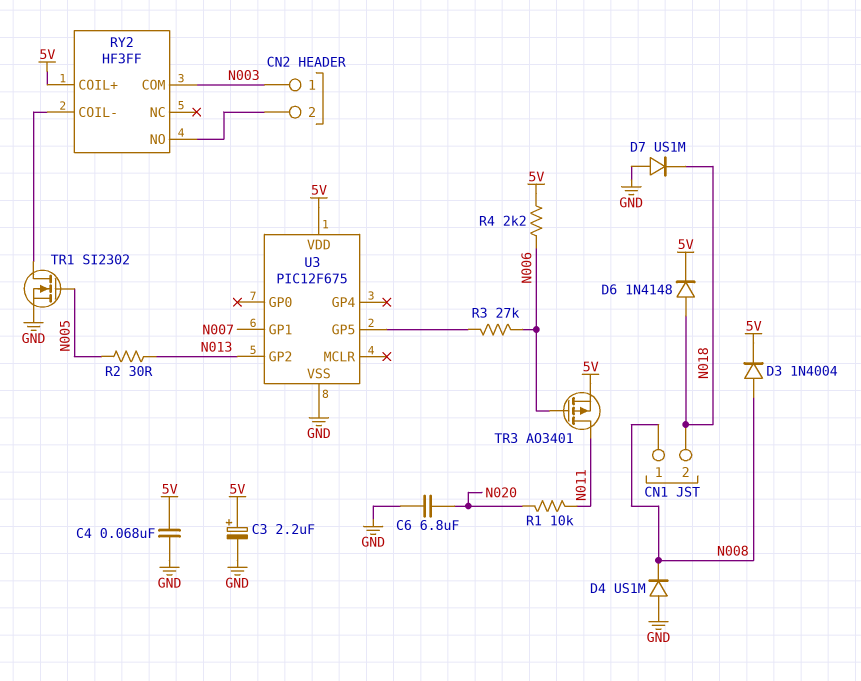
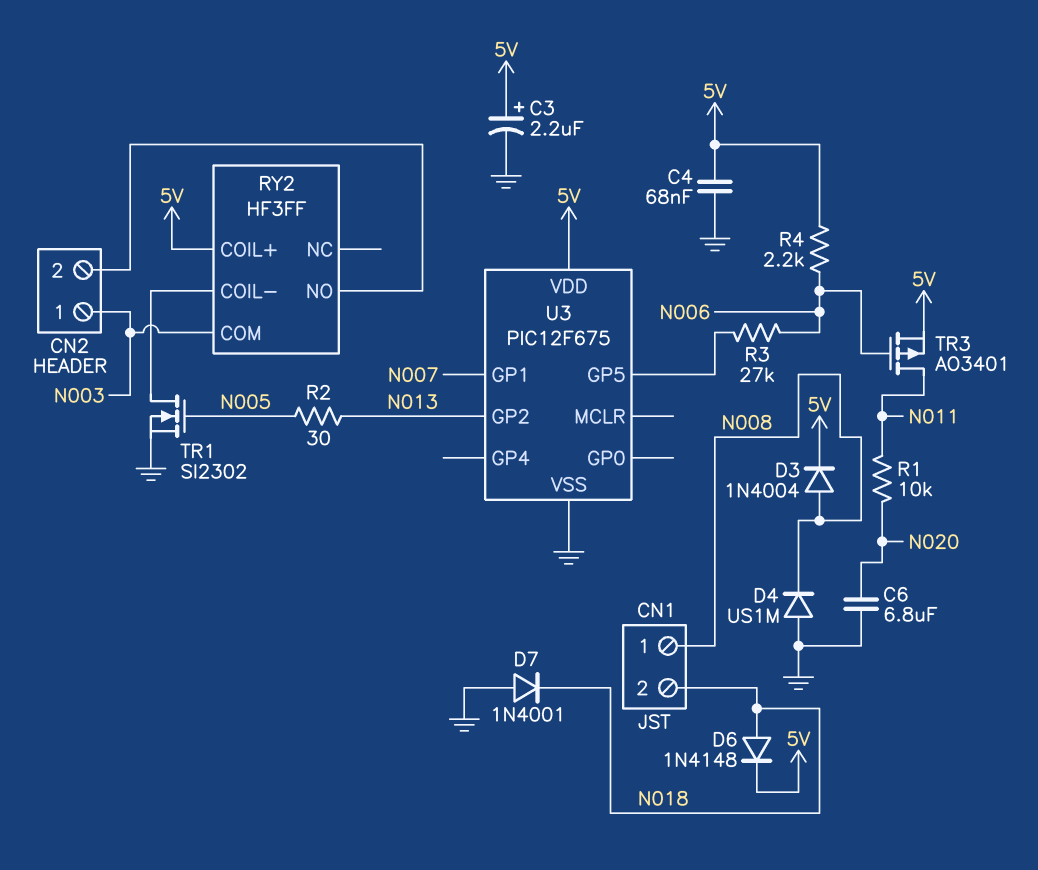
D7: diode US1M (A GND, K N018) -> diode 1N4001 (A GND, K N018)

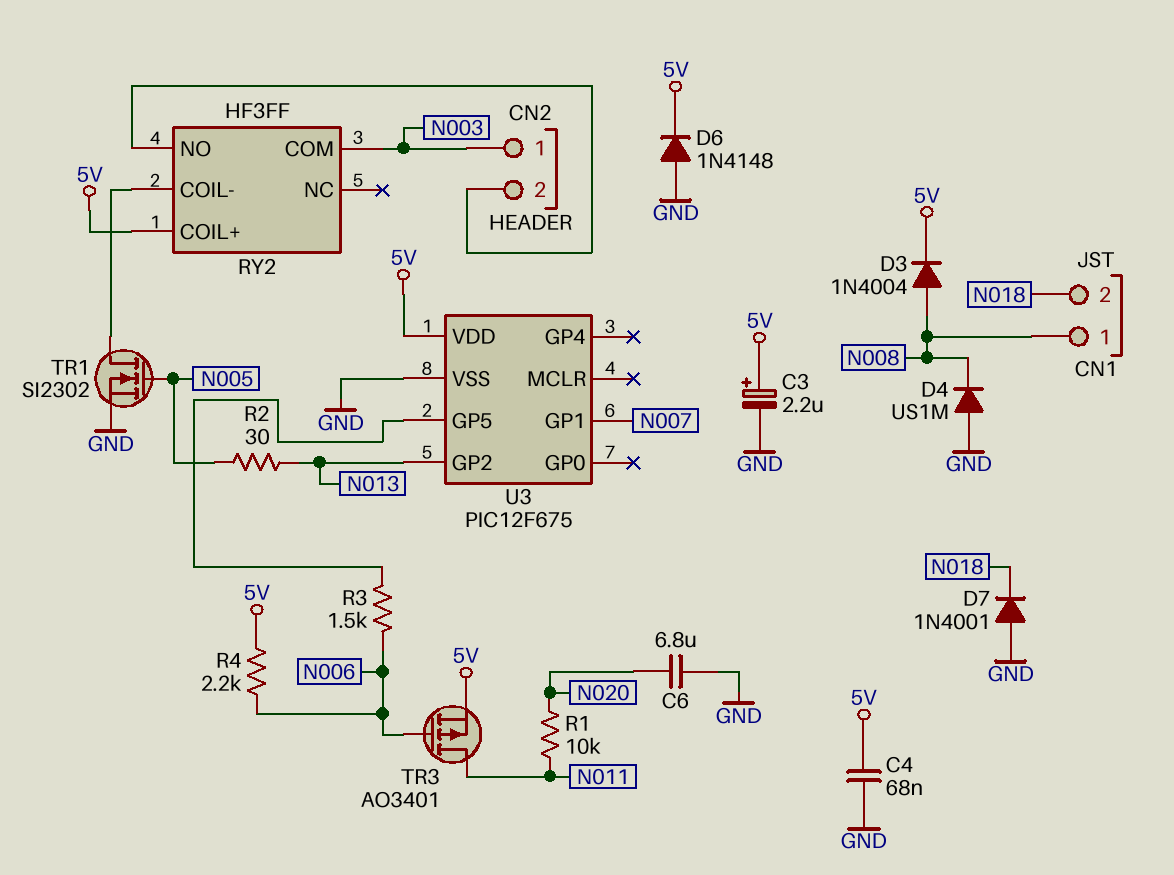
D6: diode 1N4148 (A N018, K 5V) -> diode 1N4148 (A GND, K 5V)
R3: 27k (N006, U3/GP5) -> 1.5k (N006, U3/GP5)

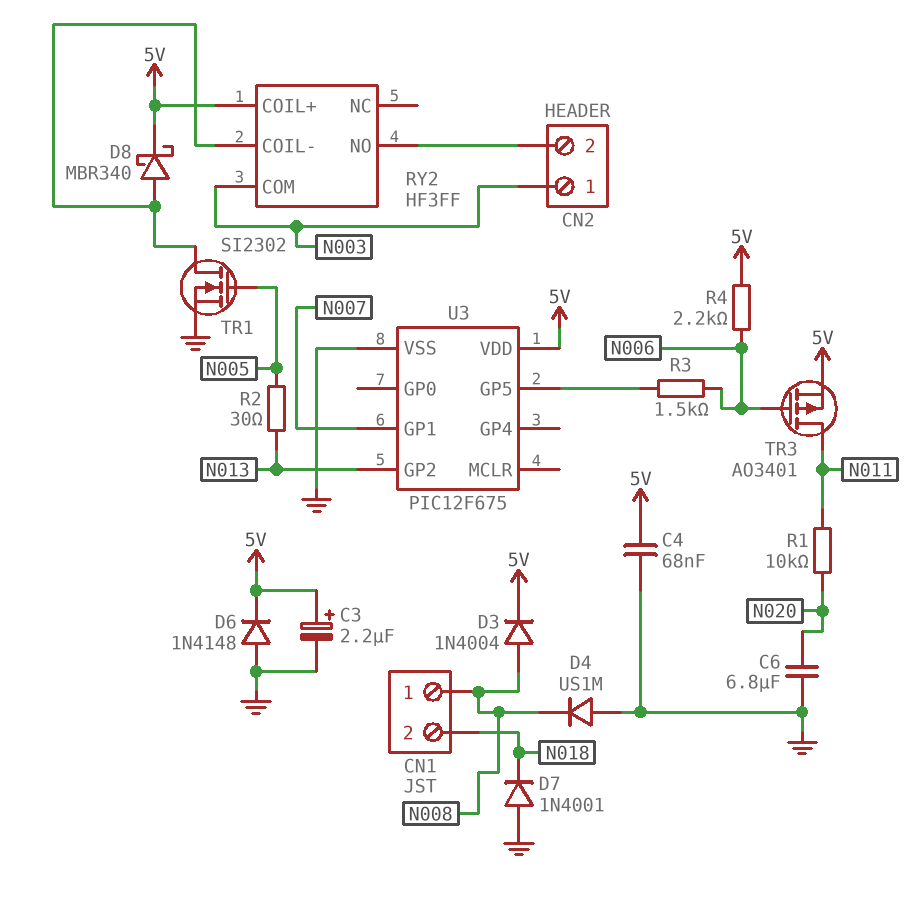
D8: none -> schottky MBR340 (A RY2/COIL-, K 5V)

